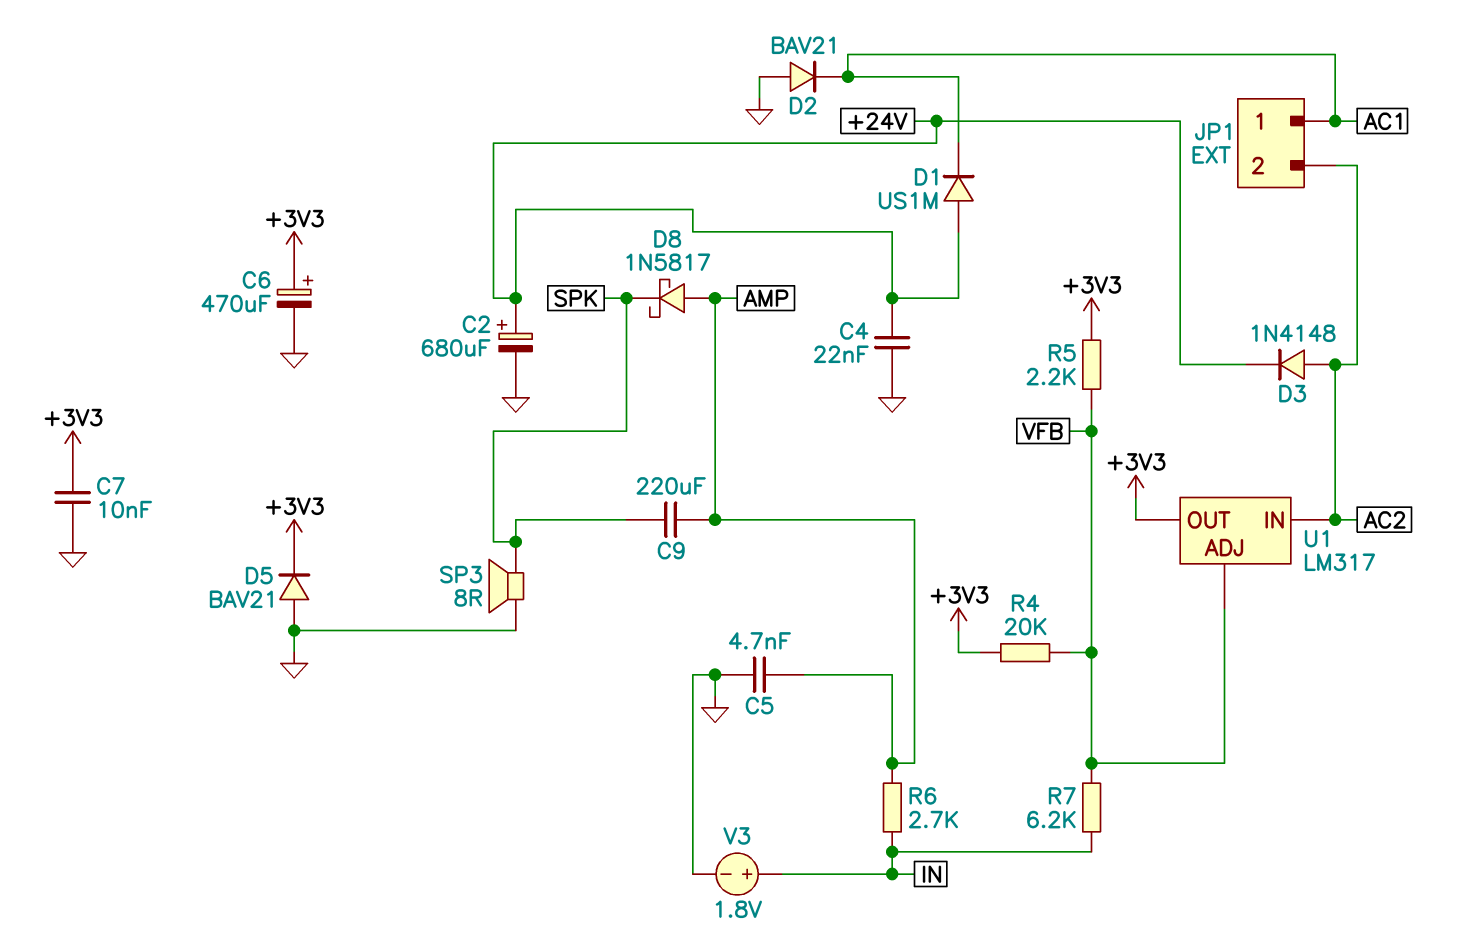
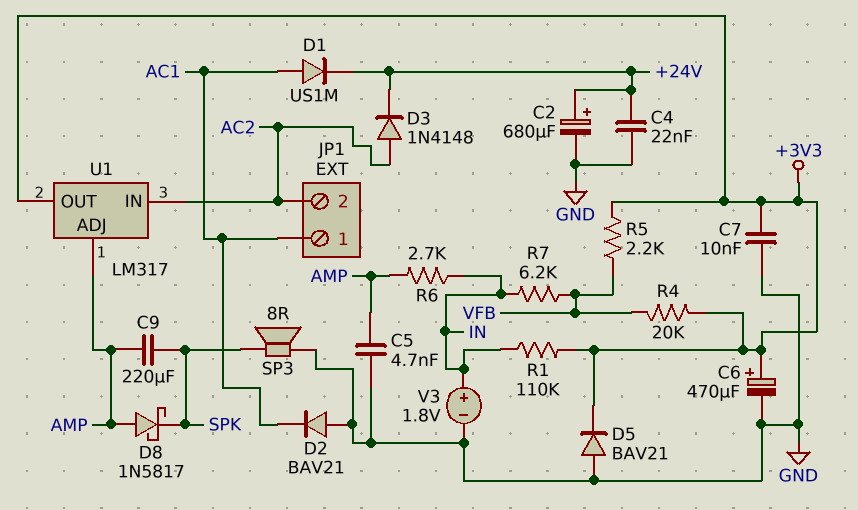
D1: diode US1M (A +24V, K AC1) -> diode US1M (A AC1, K +24V)
R1: none -> 110k (+3V3, IN)
U1 pin ADJ: VFB -> AMP

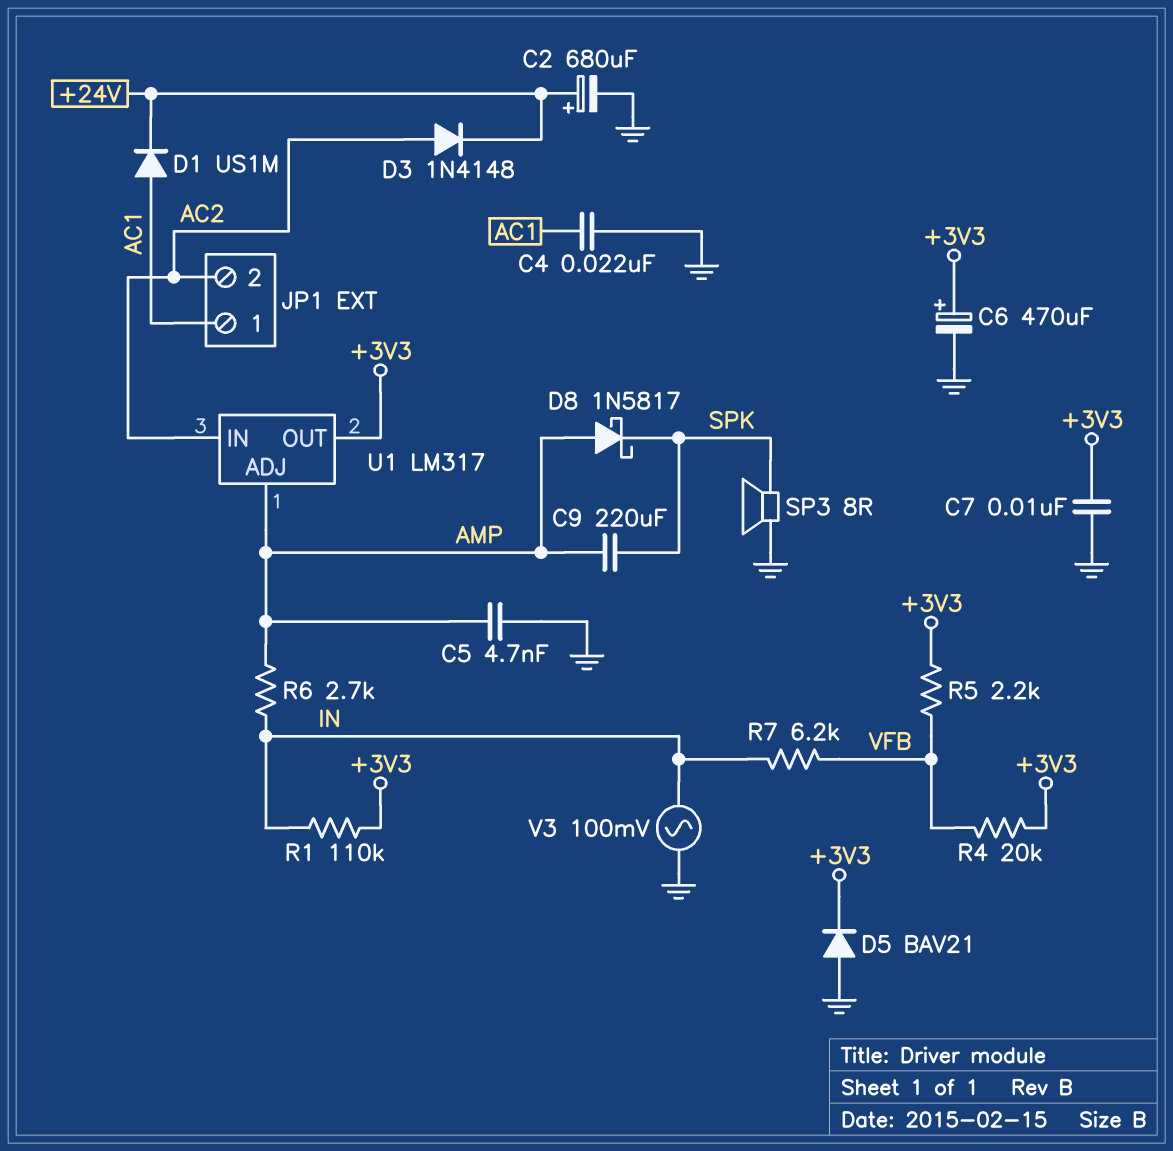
C4: 22nF (+24V, GND) -> 22nF (AC1, GND)
D2: diode BAV21 (A GND, K AC1) -> none
V3: 1.8V (plus IN, minus GND) -> AC 100mV (GND, IN)

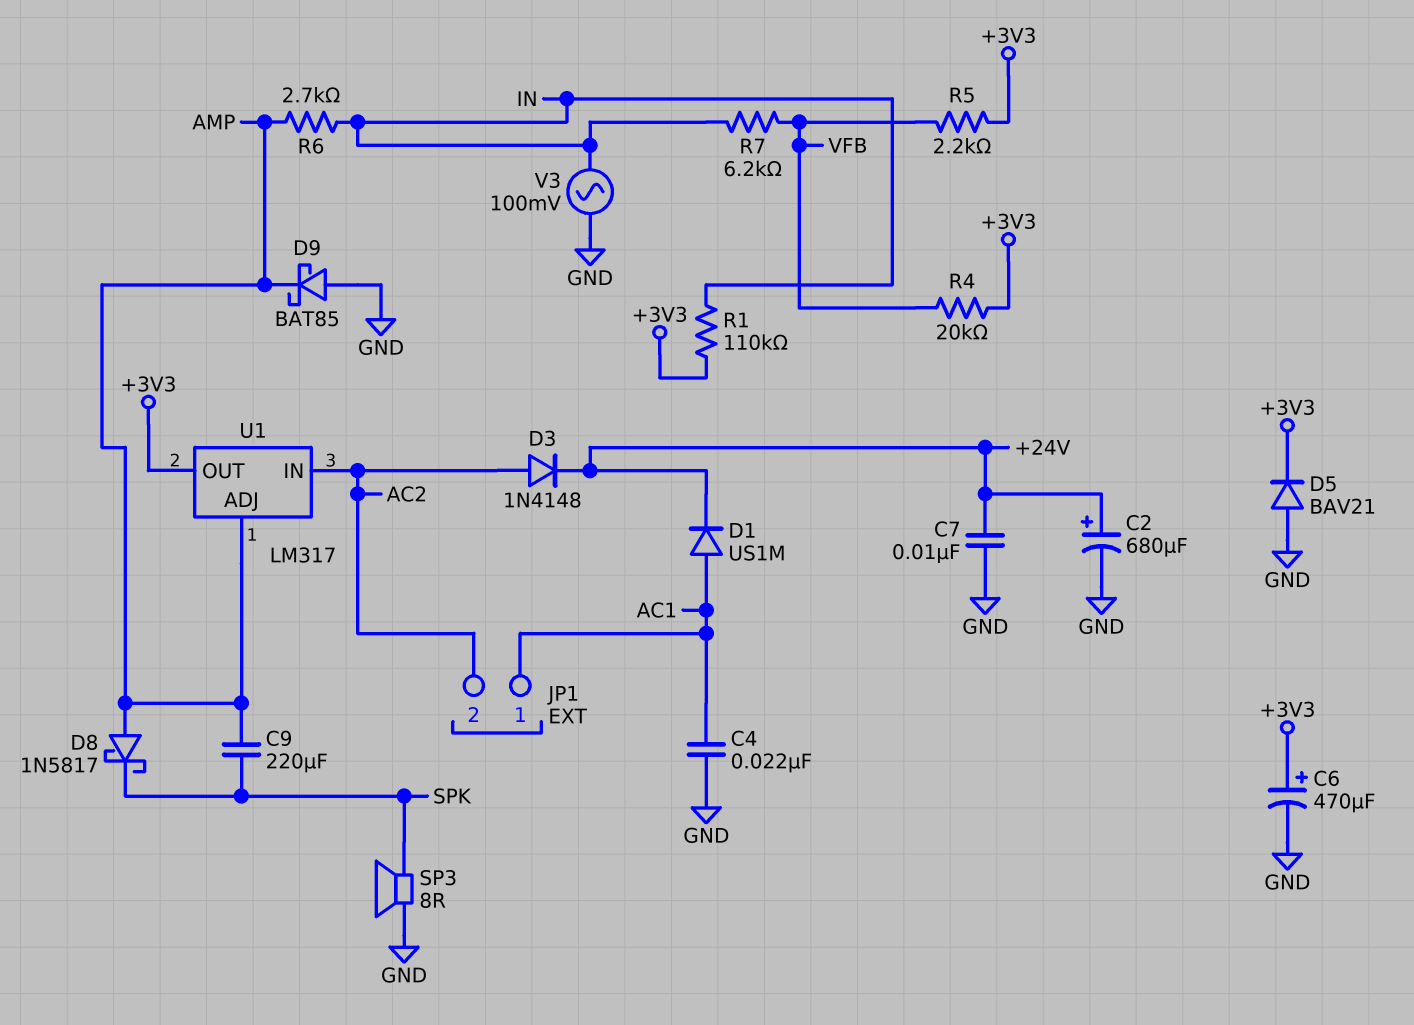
C5: 4.7nF (AMP, GND) -> none
C7: 10nF (+3V3, GND) -> 10nF (+24V, GND)
D9: none -> schottky BAT85 (A GND, K AMP)

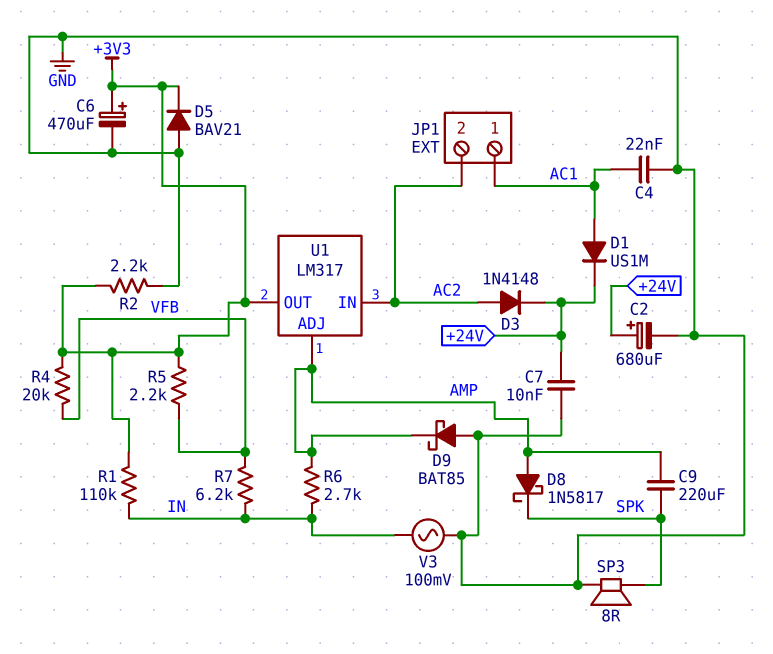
R2: none -> 2.2k (+3V3, GND)

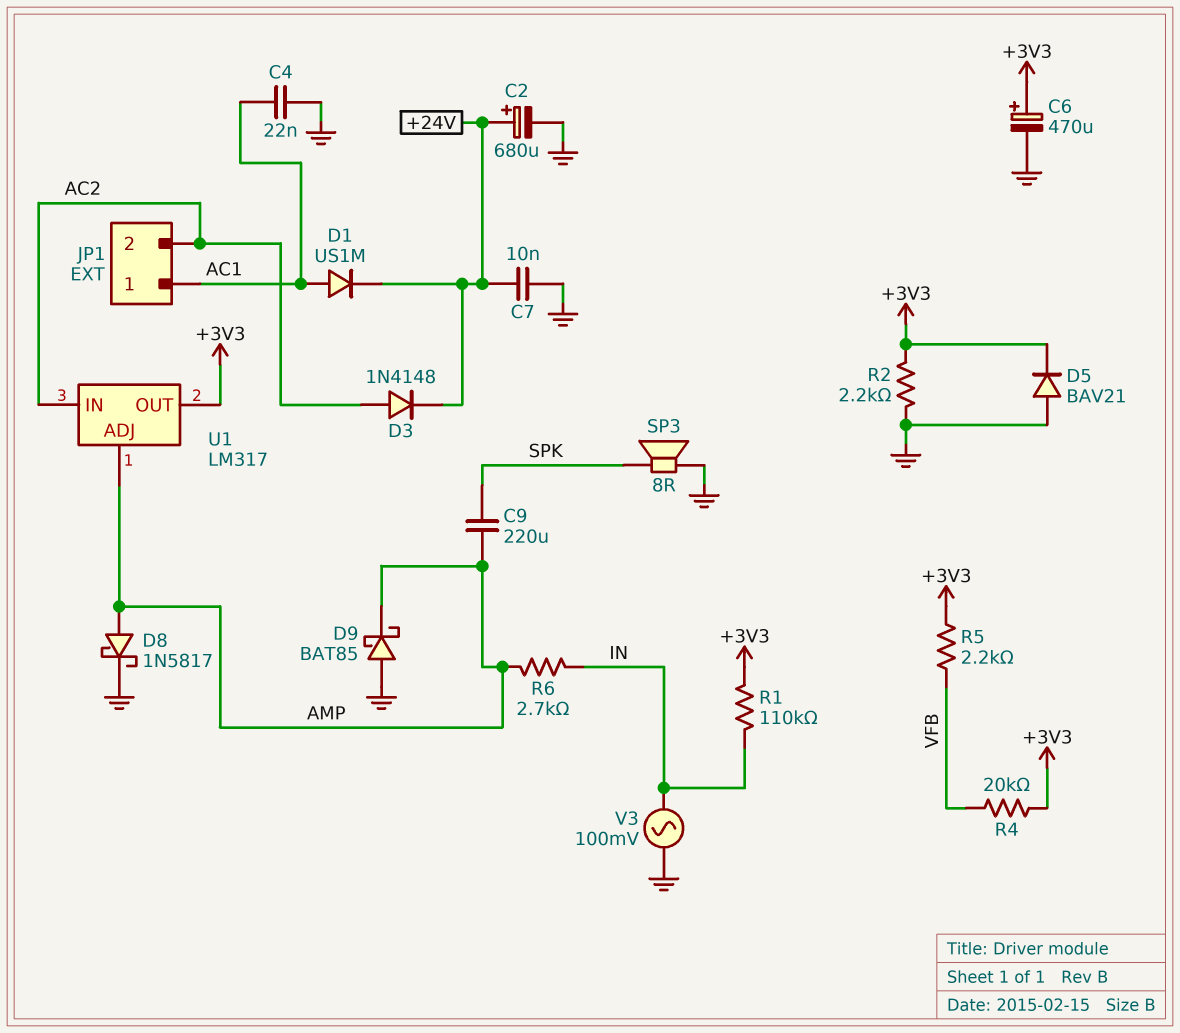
D8: schottky 1N5817 (A AMP, K SPK) -> schottky 1N5817 (A AMP, K GND)
R7: 6.2k (IN, VFB) -> none

